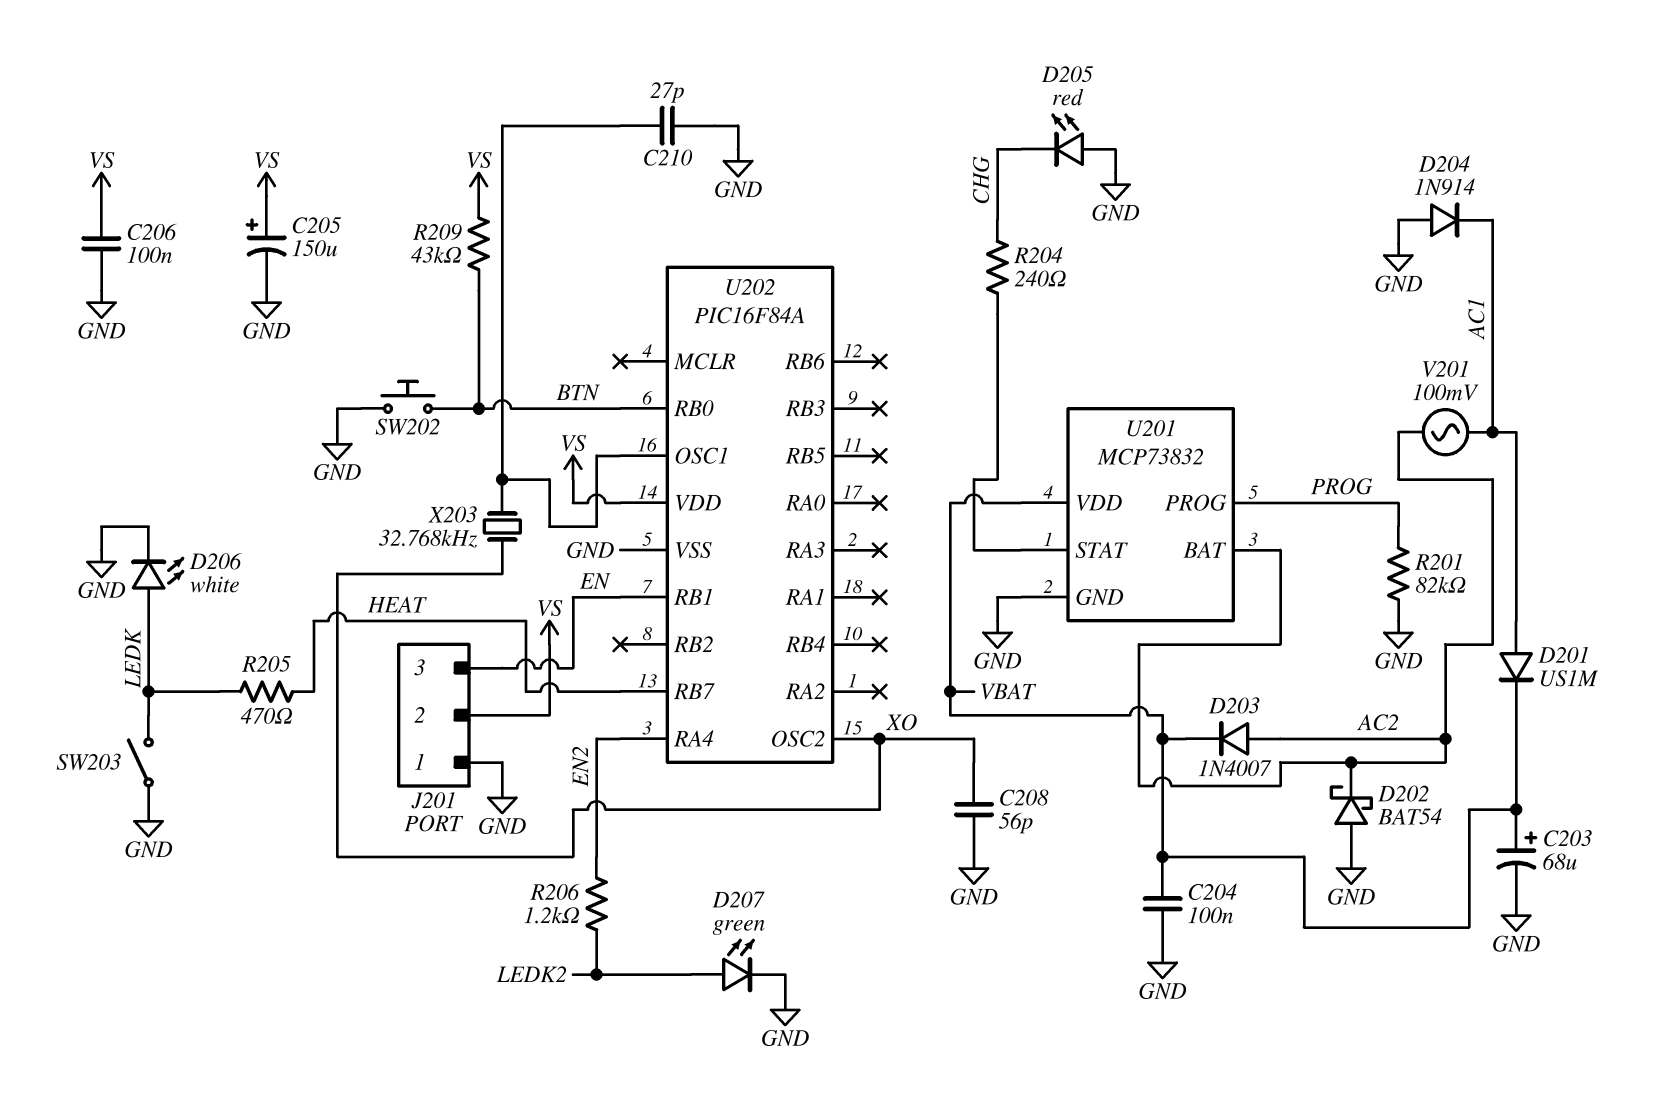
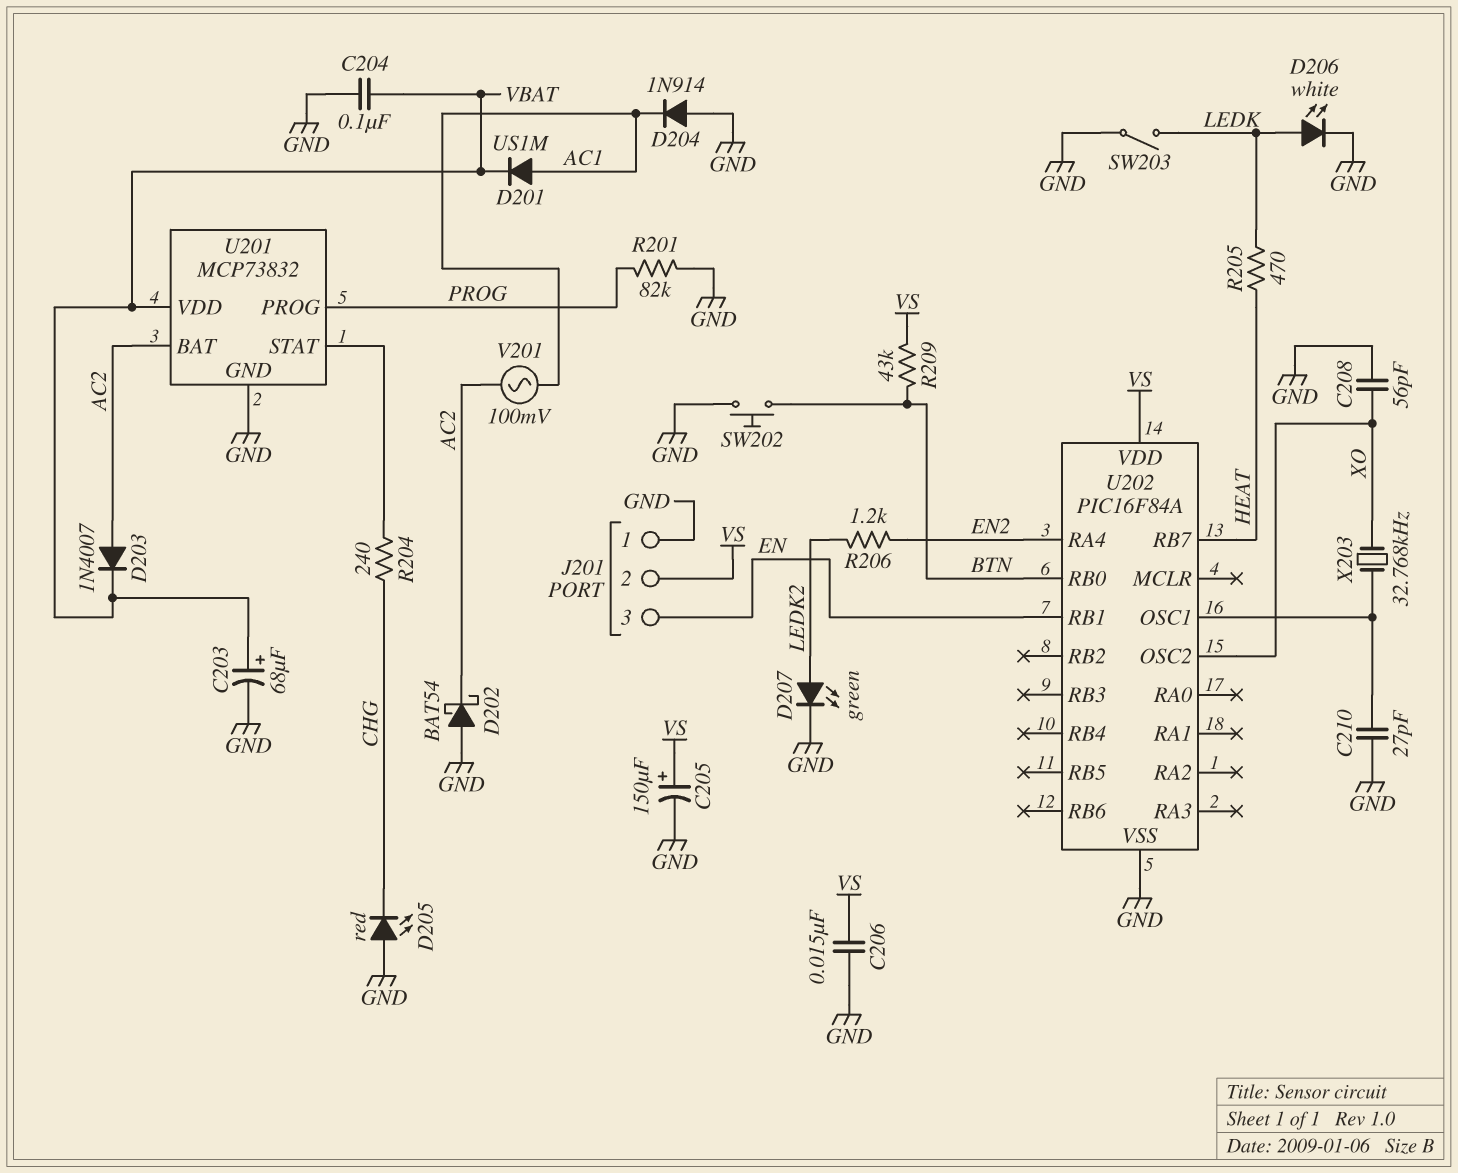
C206: 100nF (GND, VS) -> 15nF (GND, VS)

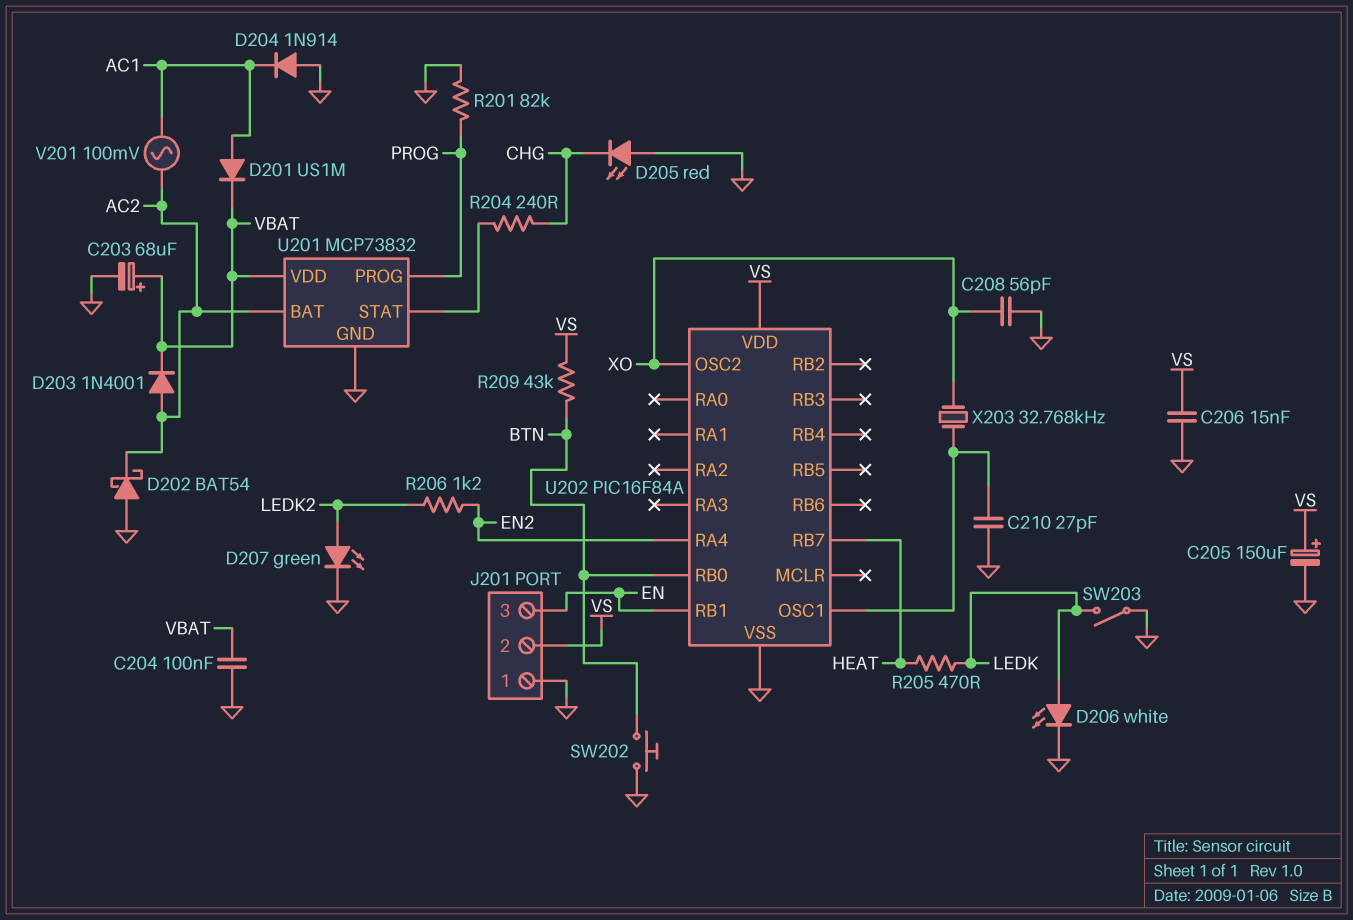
D203: diode 1N4007 (A AC2, K VBAT) -> diode 1N4001 (A AC2, K VBAT)

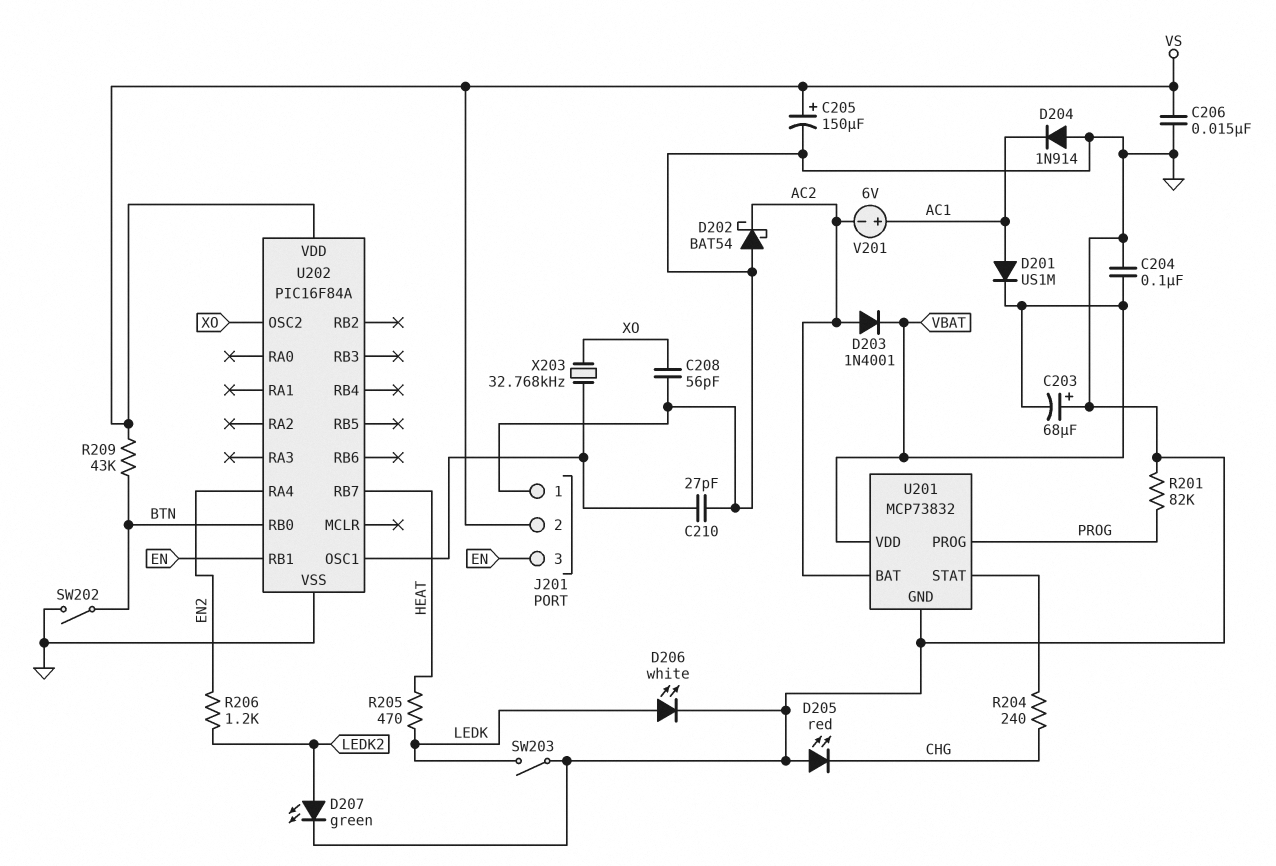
C203: 68uF (plus VBAT, minus GND) -> 68uF (plus GND, minus VBAT)
SW202: button (BTN, GND) -> switch (BTN, GND)
V201: AC 100mV (AC1, AC2) -> 6V (plus AC1, minus AC2)

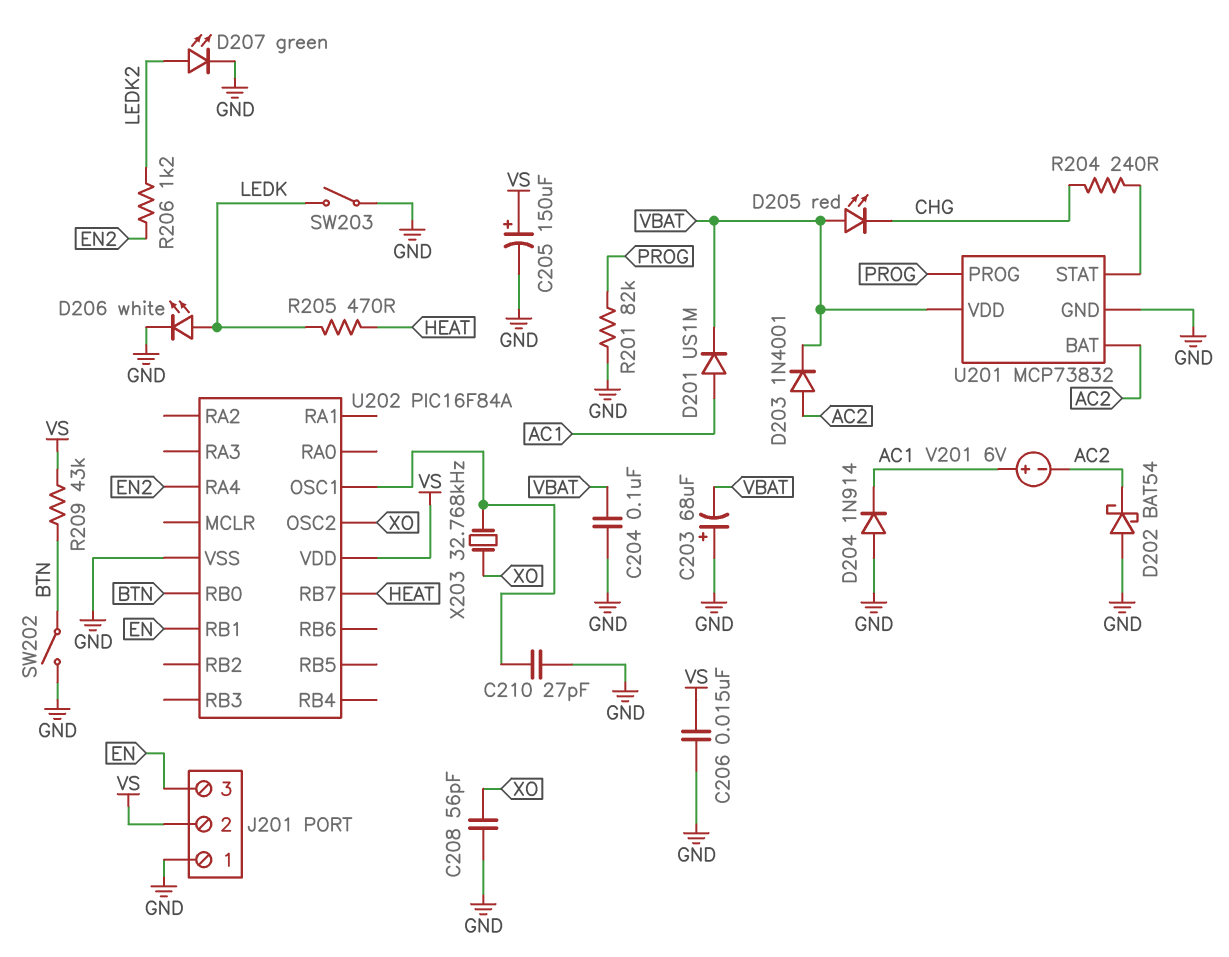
D205: LED red (A GND, K CHG) -> LED red (A VBAT, K CHG)

